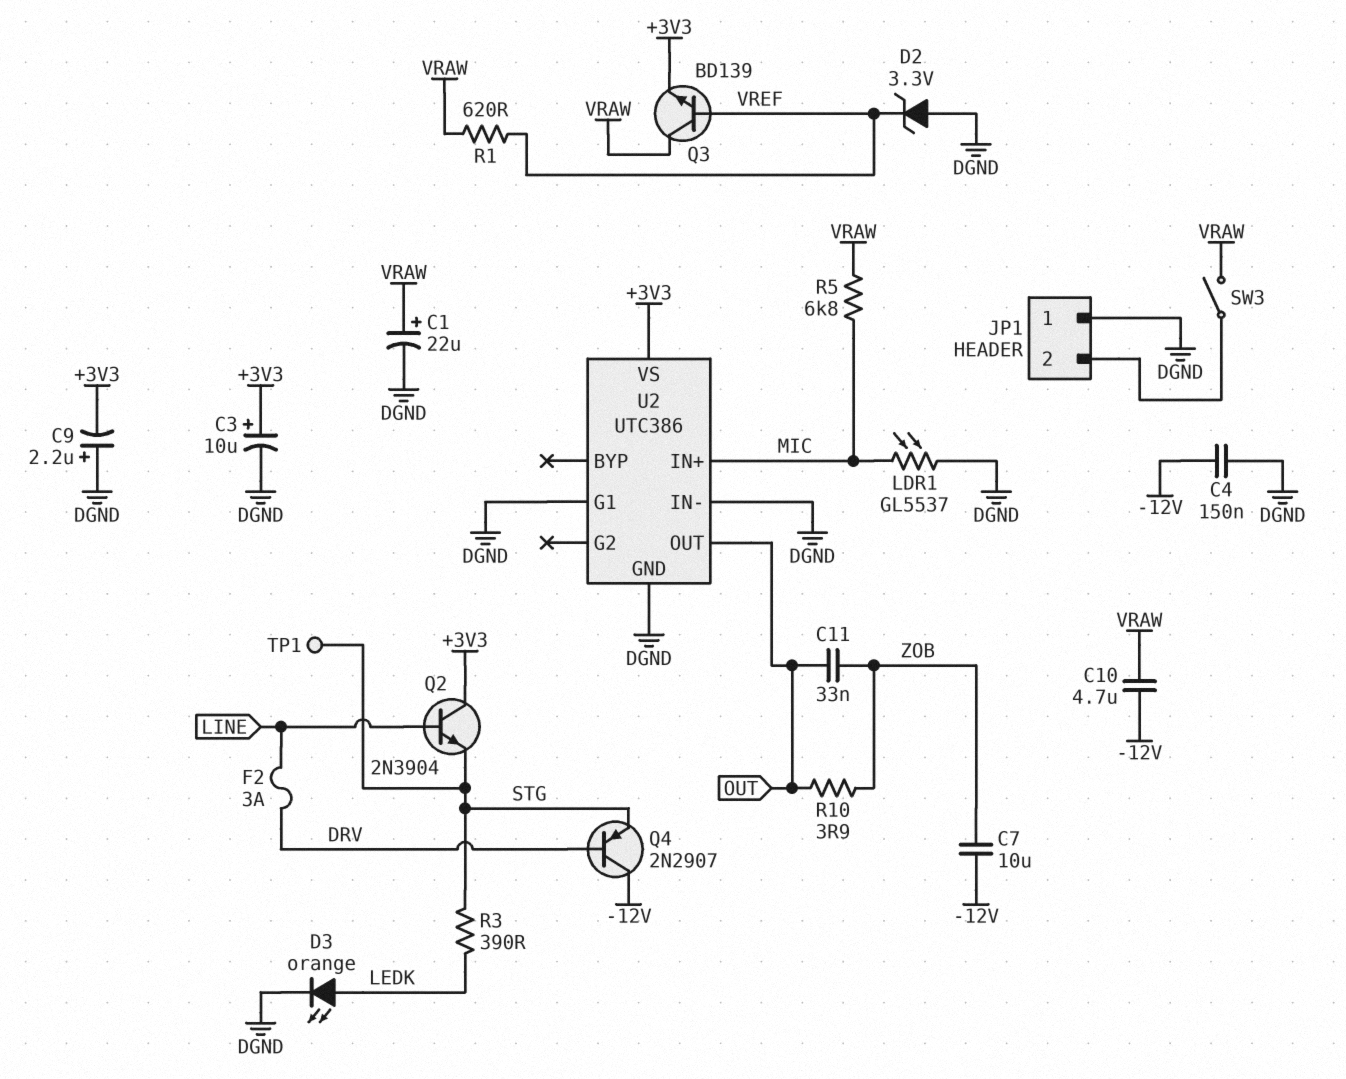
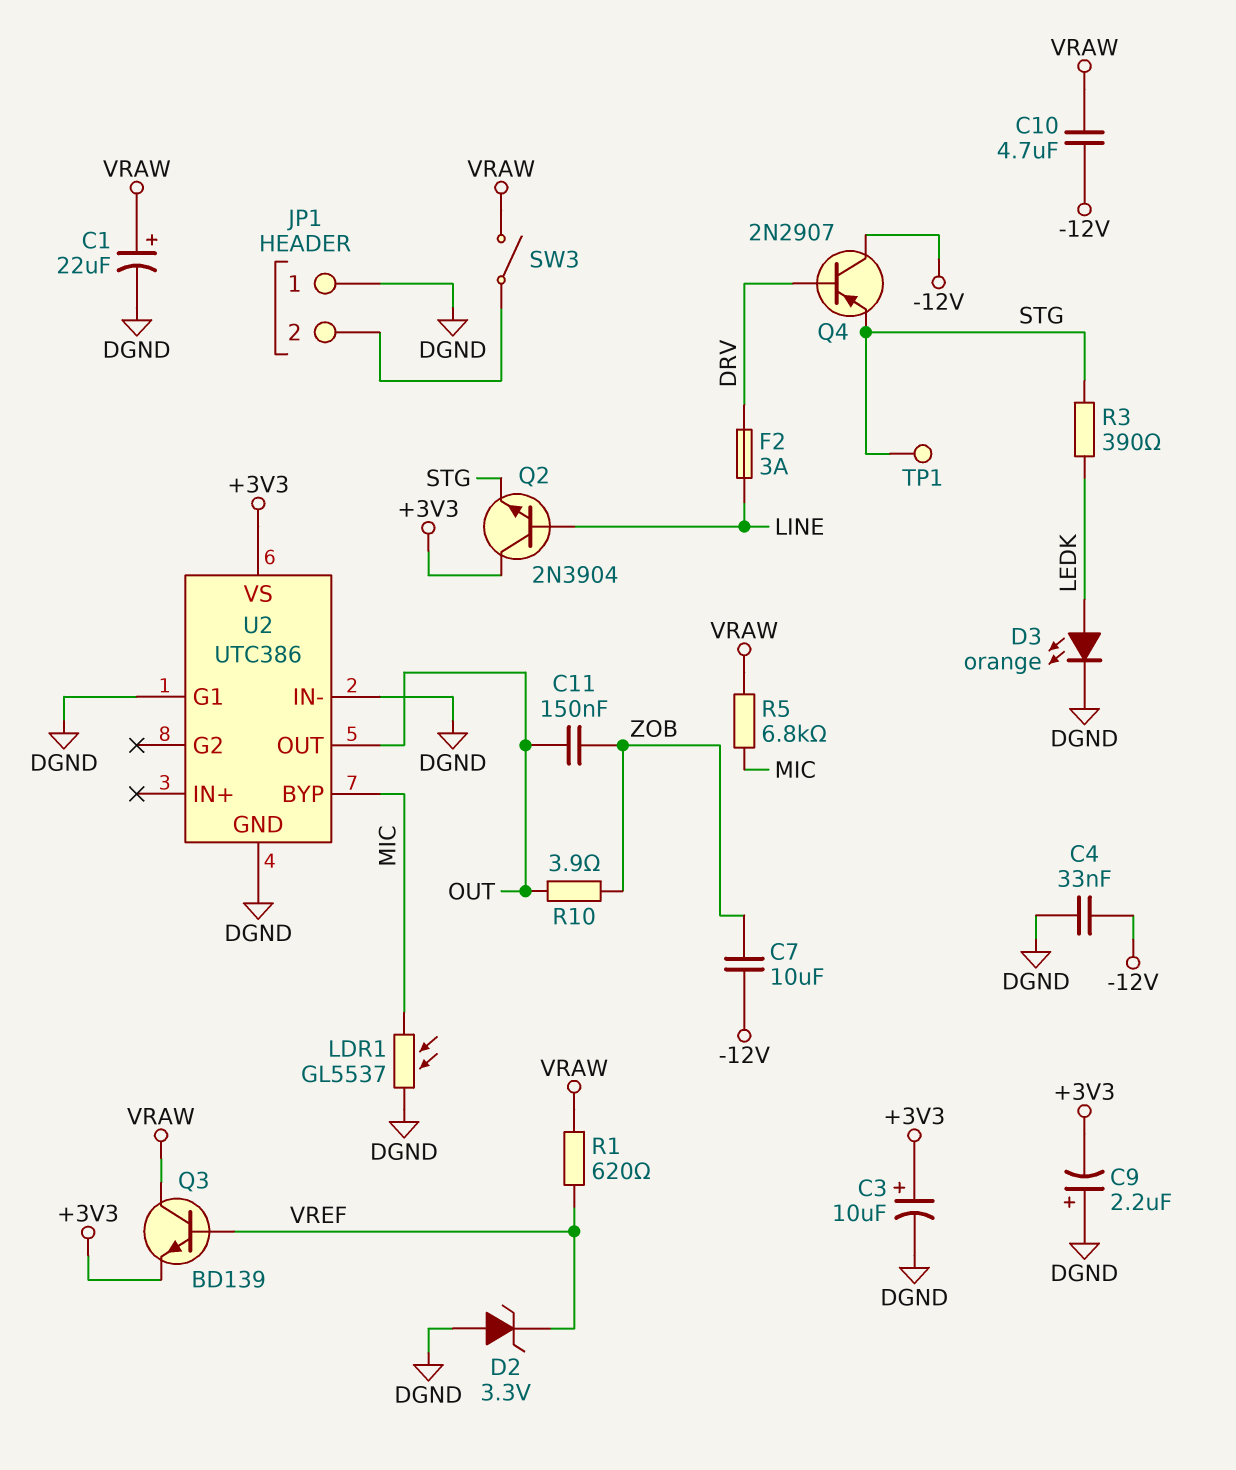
C4: 150nF (-12V, DGND) -> 33nF (-12V, DGND)
C11: 33nF (OUT, ZOB) -> 150nF (OUT, ZOB)
U2 pin BYP: none -> MIC
U2 pin IN+: MIC -> none

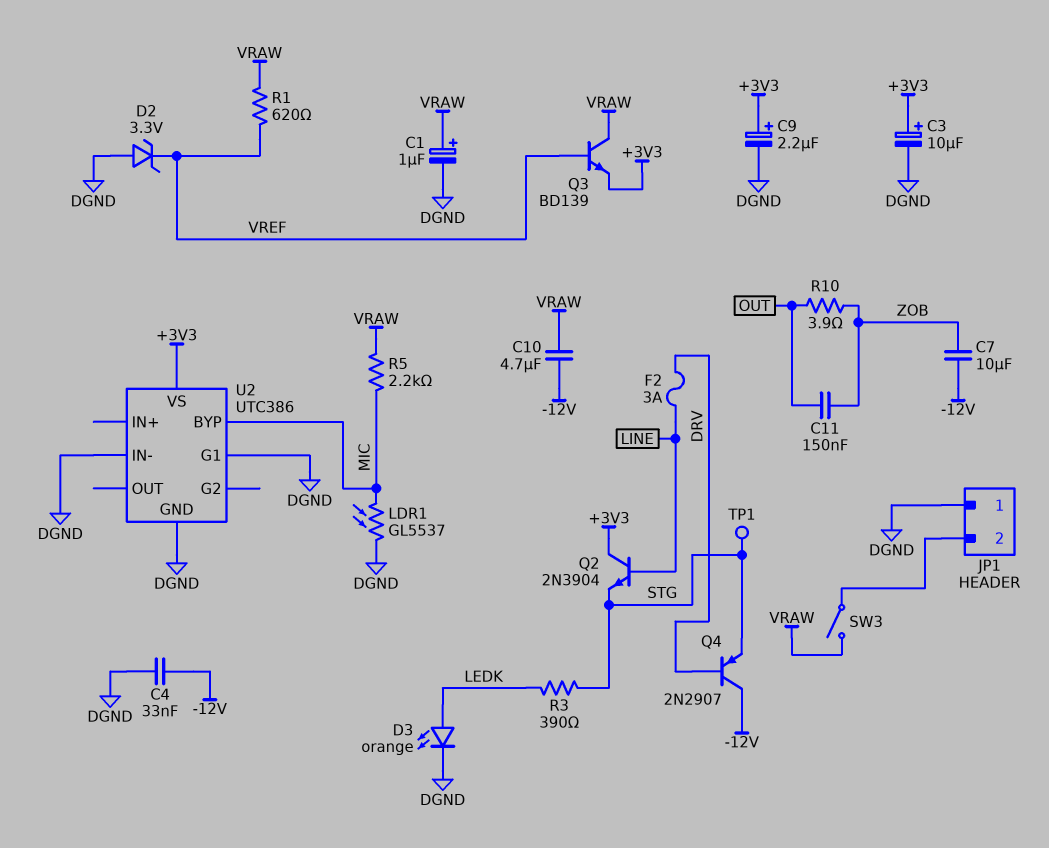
C1: 22uF (plus VRAW, minus DGND) -> 1uF (plus VRAW, minus DGND)
C9: 2.2uF (plus DGND, minus +3V3) -> 2.2uF (plus +3V3, minus DGND)
R5: 6.8k (MIC, VRAW) -> 2.2k (MIC, VRAW)
U2 pin OUT: OUT -> none

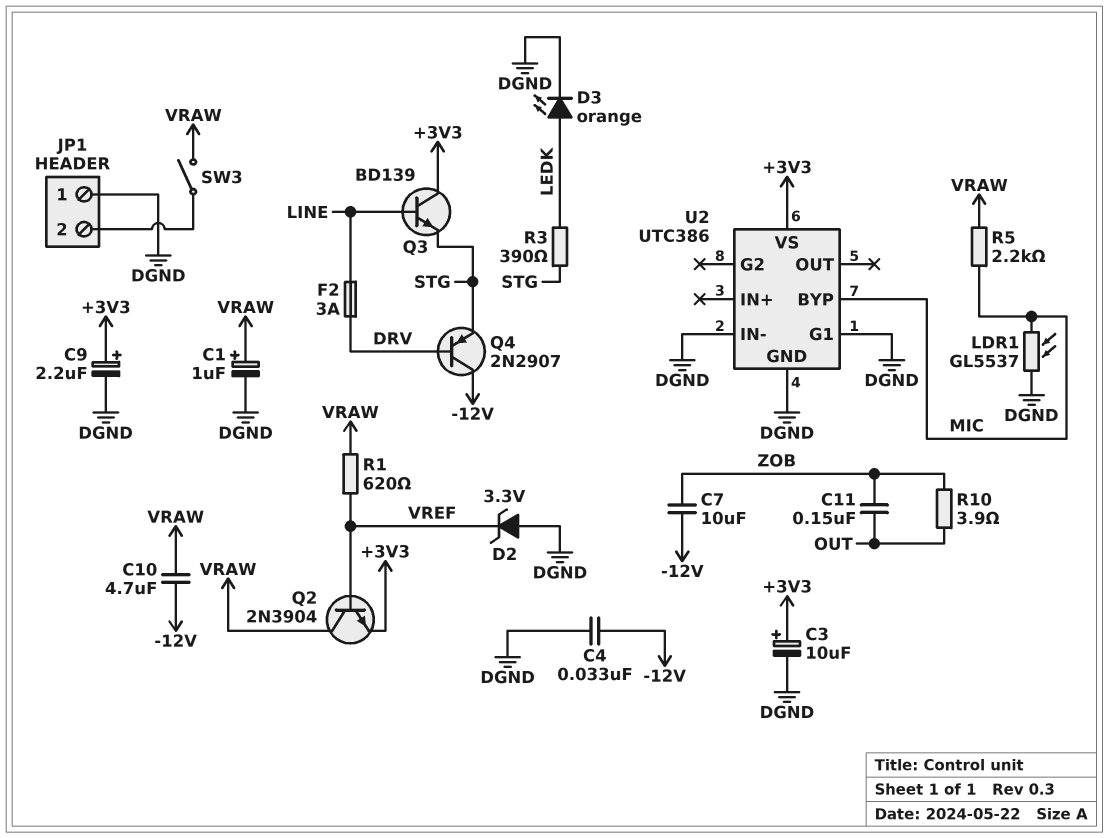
Q2: NPN 2N3904 (B LINE, C +3V3, E STG) -> NPN 2N3904 (B VREF, C VRAW, E +3V3)
Q3: NPN BD139 (B VREF, C VRAW, E +3V3) -> NPN BD139 (B LINE, C +3V3, E STG)
TP1: test point (STG) -> none

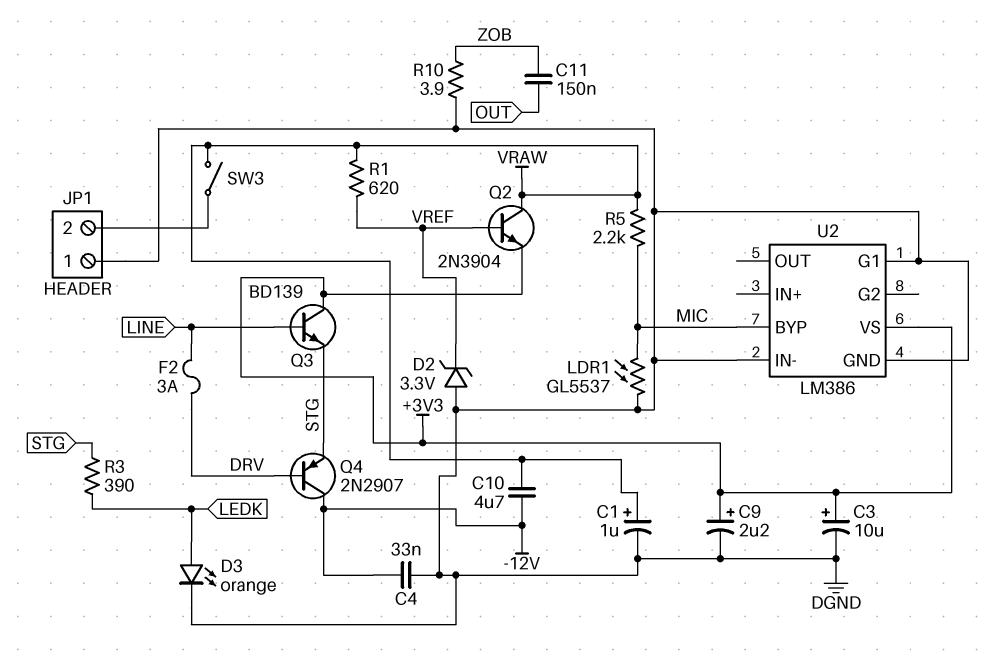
C7: 10uF (-12V, ZOB) -> none
R10: 3.9 (OUT, ZOB) -> 3.9 (DGND, ZOB)
U2: UTC386 -> LM386

